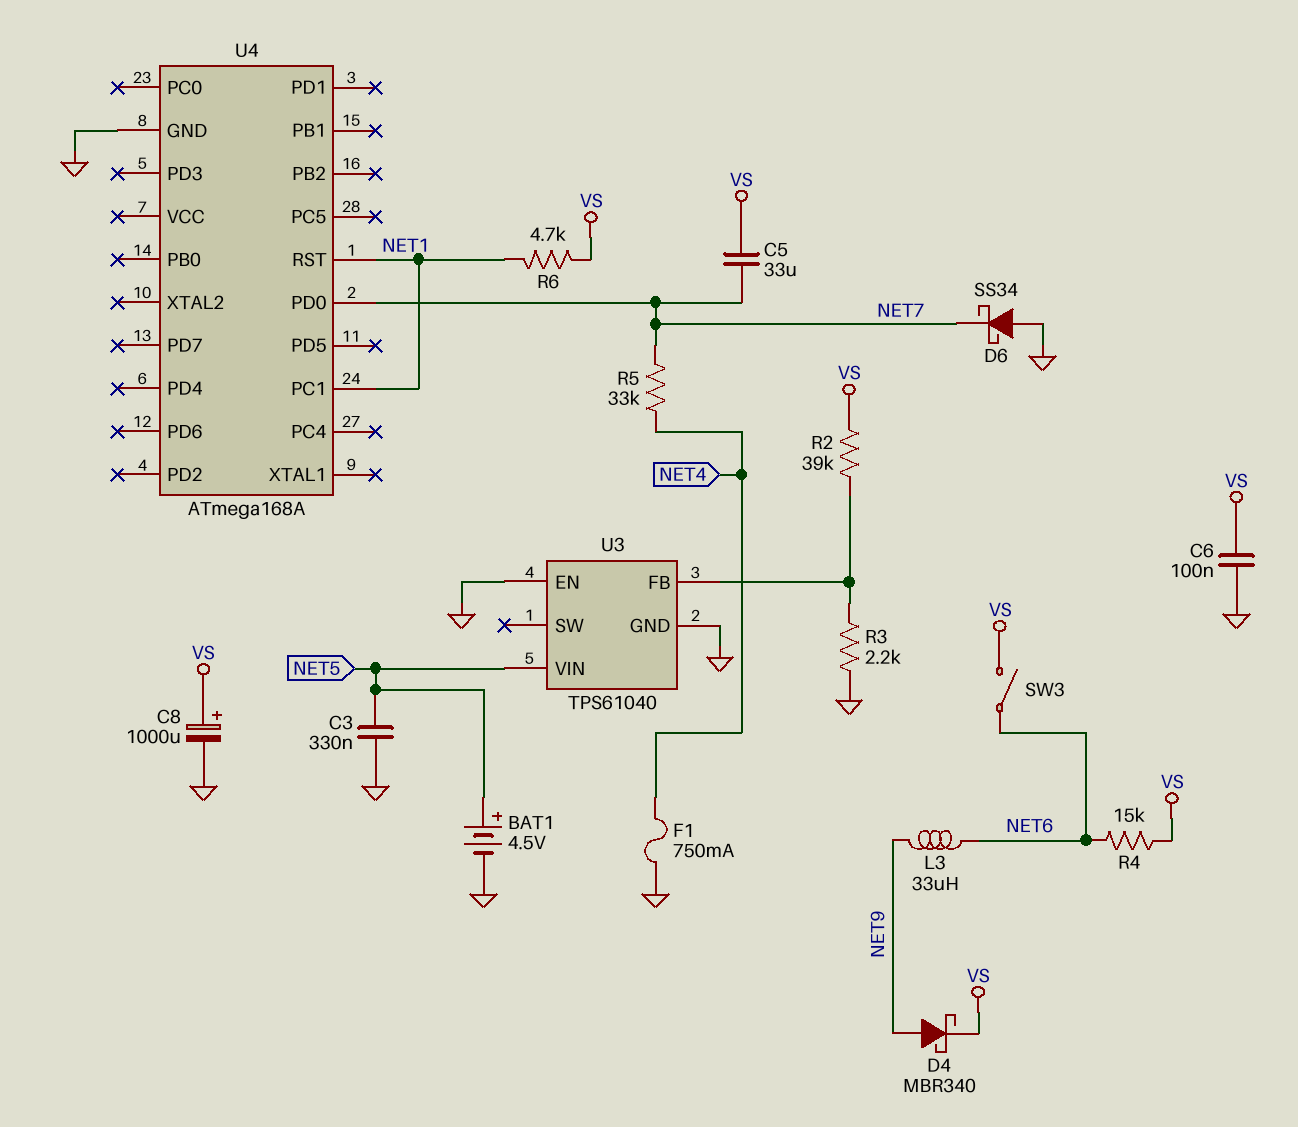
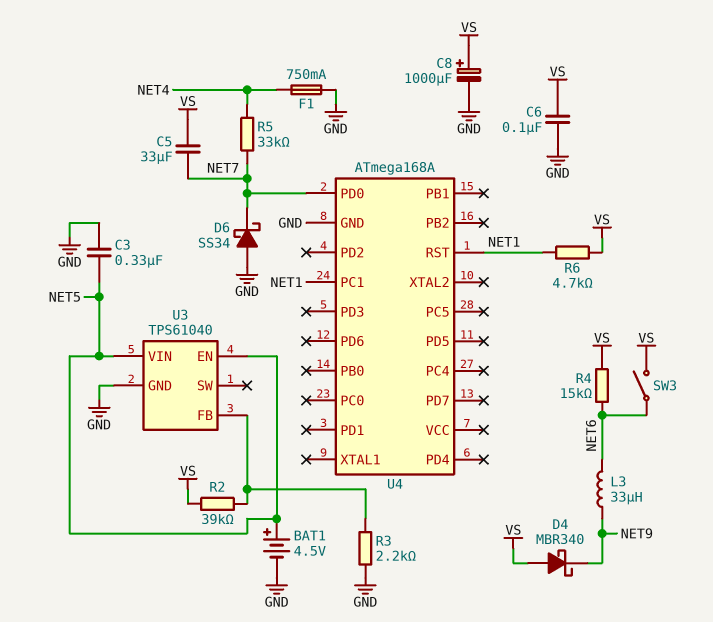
D4: schottky MBR340 (A NET9, K VS) -> schottky MBR340 (A VS, K NET9)
U3 pin EN: GND -> NET5

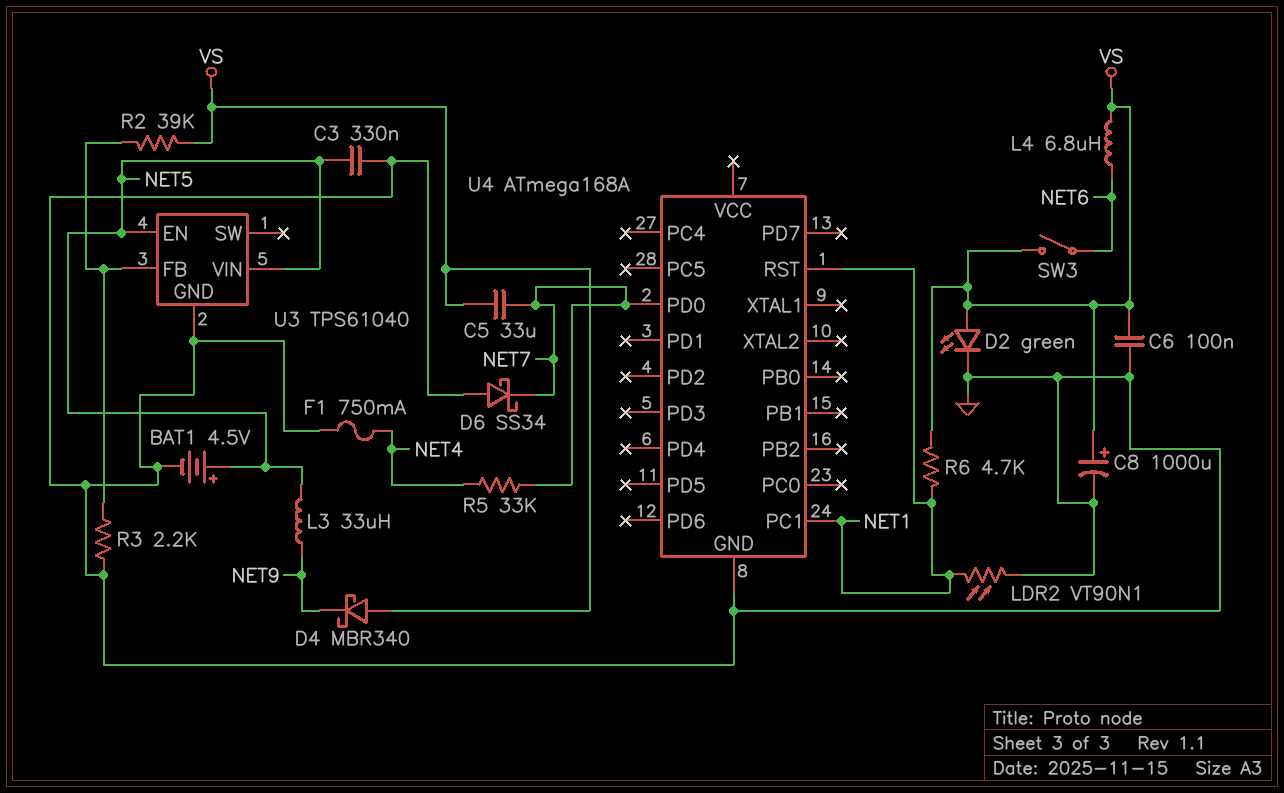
D2: none -> LED green (A VS, K GND)
L3: 33uH (NET6, NET9) -> 33uH (NET5, NET9)
L4: none -> 6.8uH (NET6, VS)
LDR2: none -> VT90N1 (GND, NET1)
R4: 15k (NET6, VS) -> none

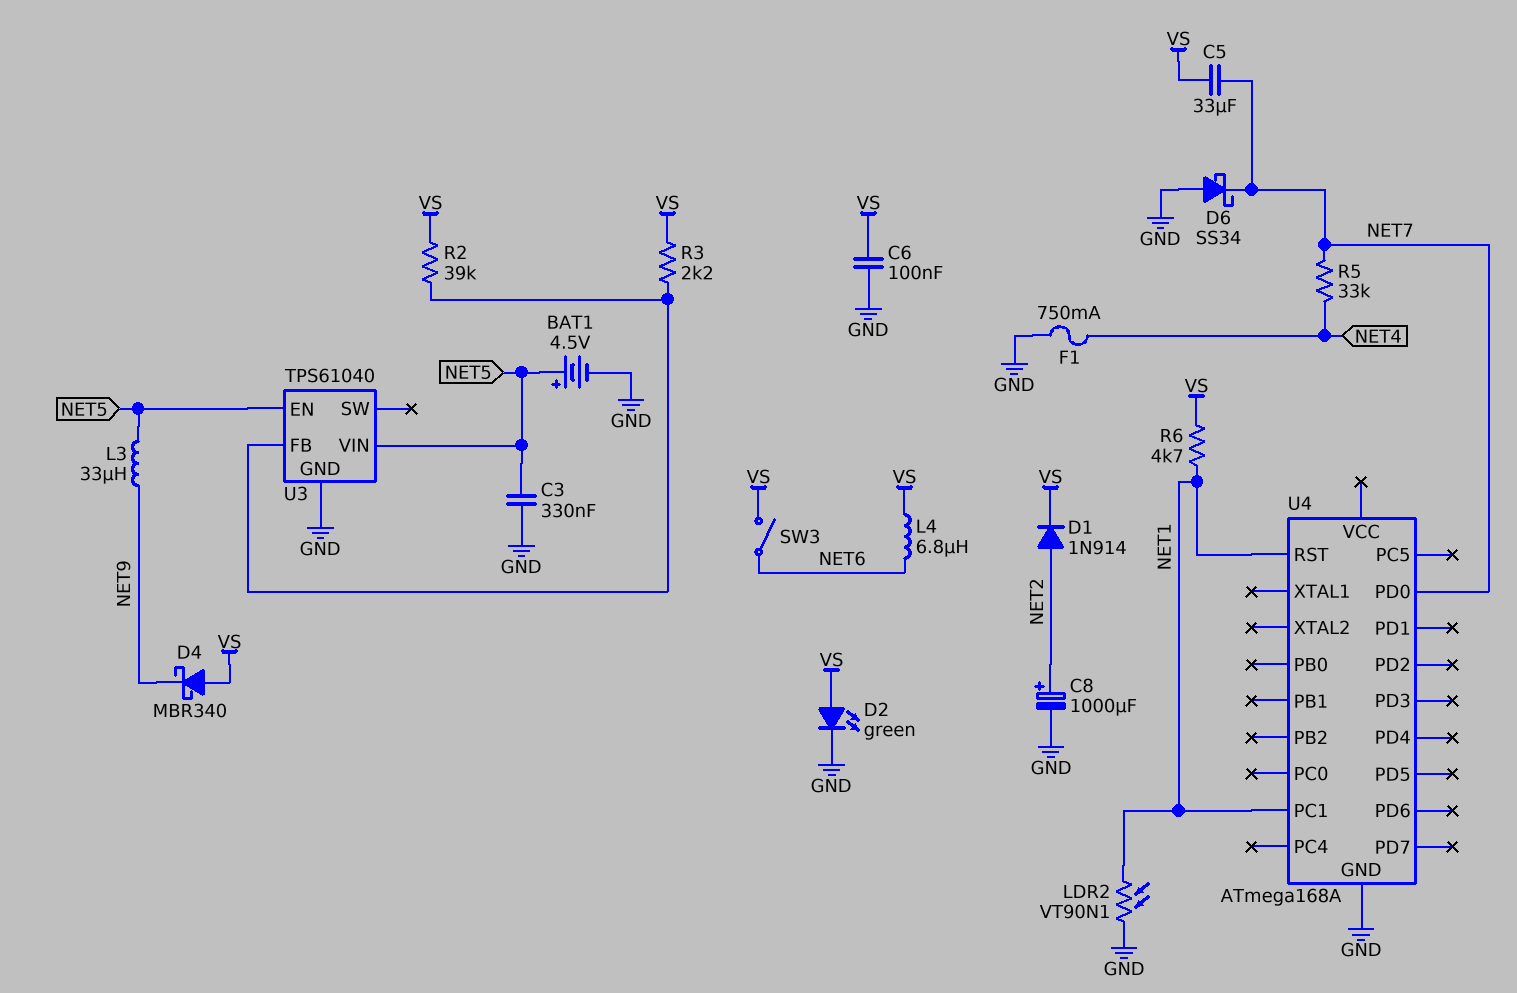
C8: 1000uF (plus VS, minus GND) -> 1000uF (plus NET2, minus GND)
D1: none -> diode 1N914 (A NET2, K VS)
R3: 2.2k (GND, U3/FB) -> 2.2k (U3/FB, VS)

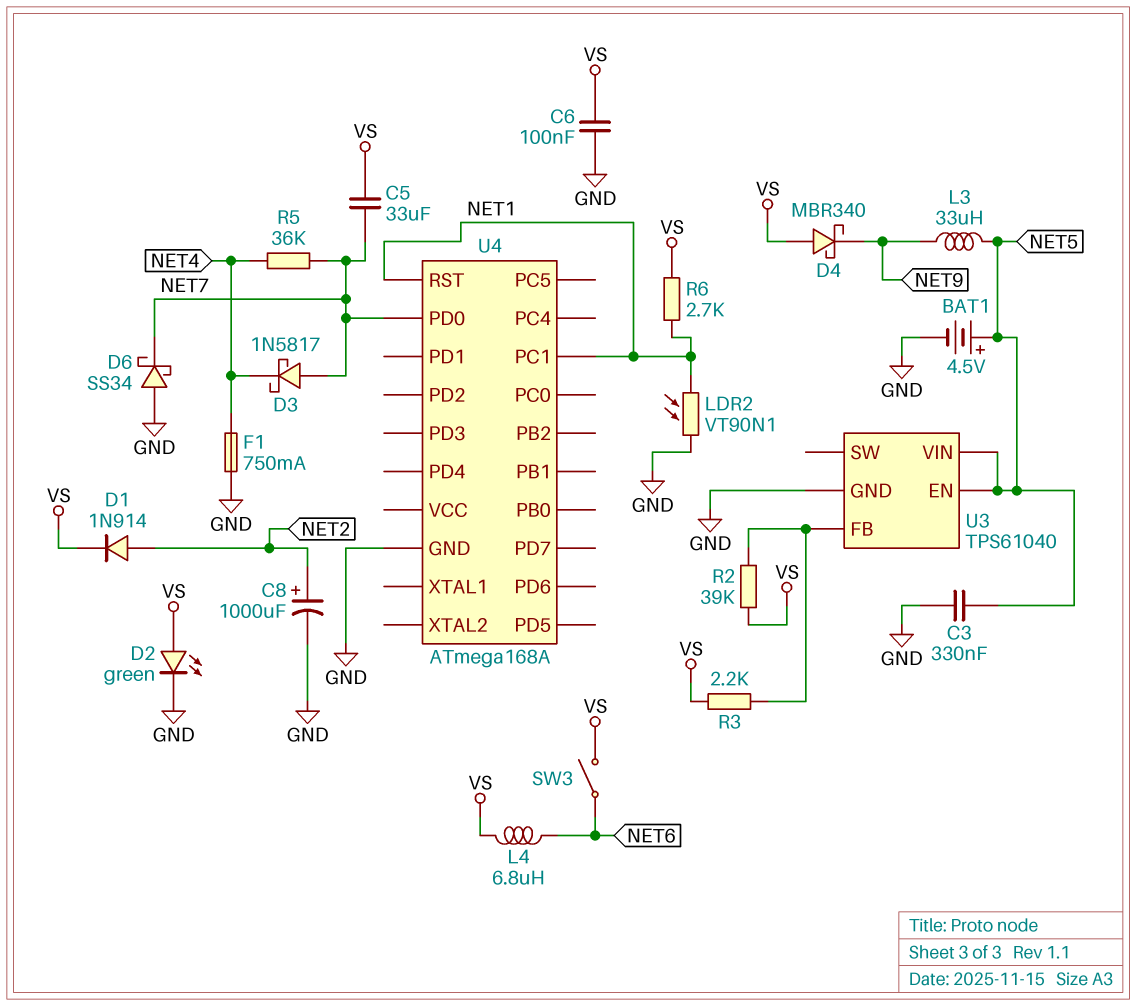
D3: none -> schottky 1N5817 (A NET7, K NET4)
R5: 33k (NET4, NET7) -> 36k (NET4, NET7)
R6: 4.7k (NET1, VS) -> 2.7k (NET1, VS)

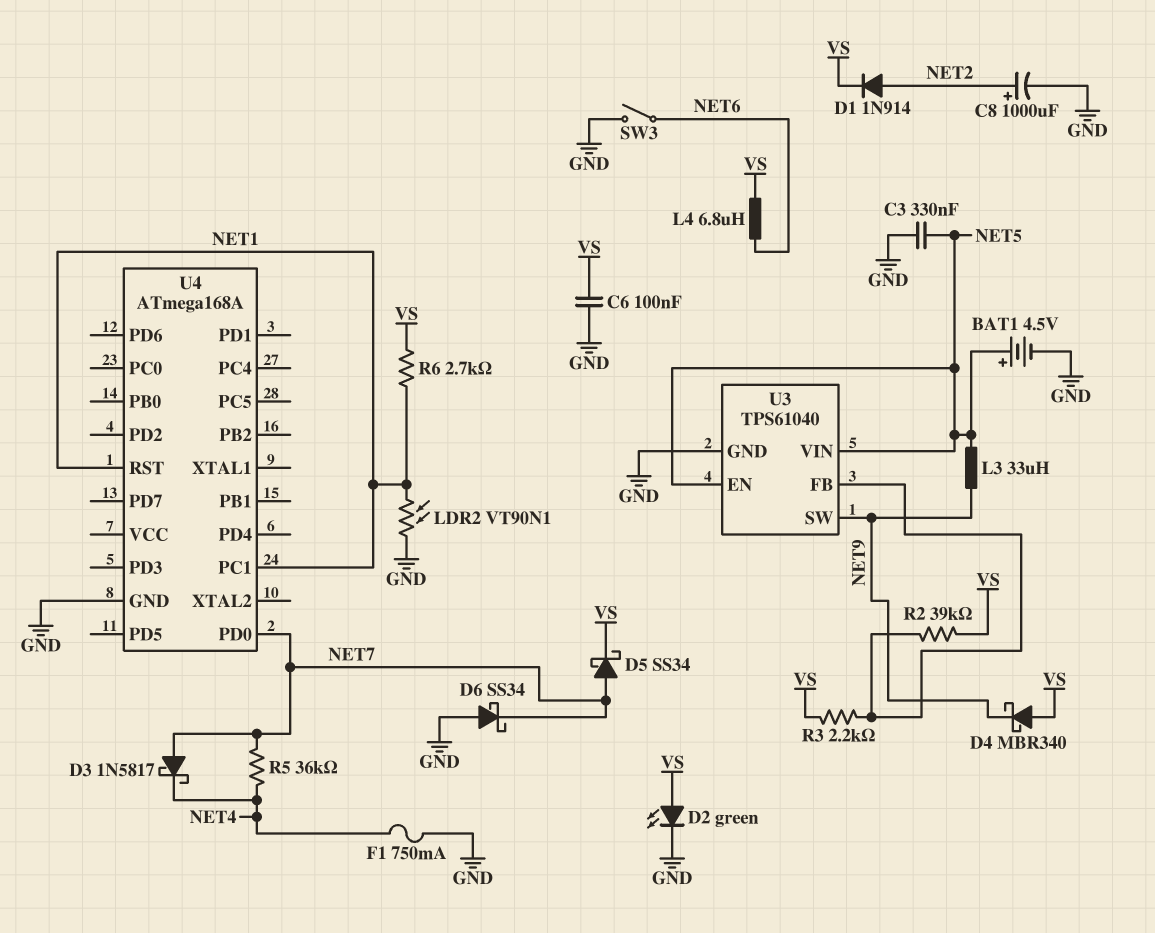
C5: 33uF (NET7, VS) -> none
D5: none -> schottky SS34 (A NET7, K VS)
SW3: switch (NET6, VS) -> switch (GND, NET6)
U3 pin SW: none -> NET9

